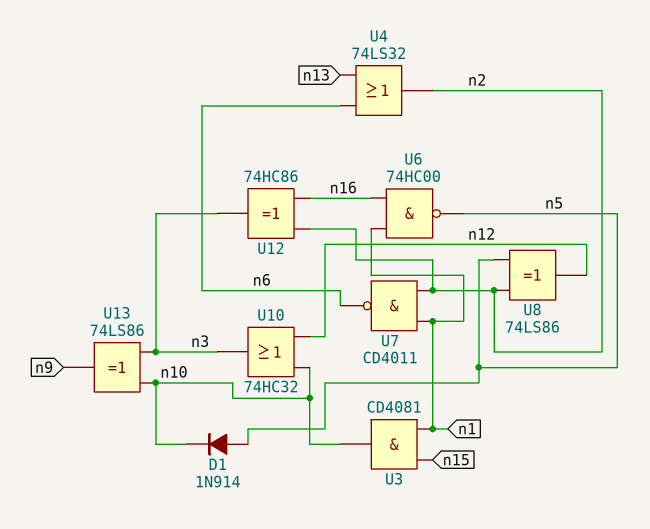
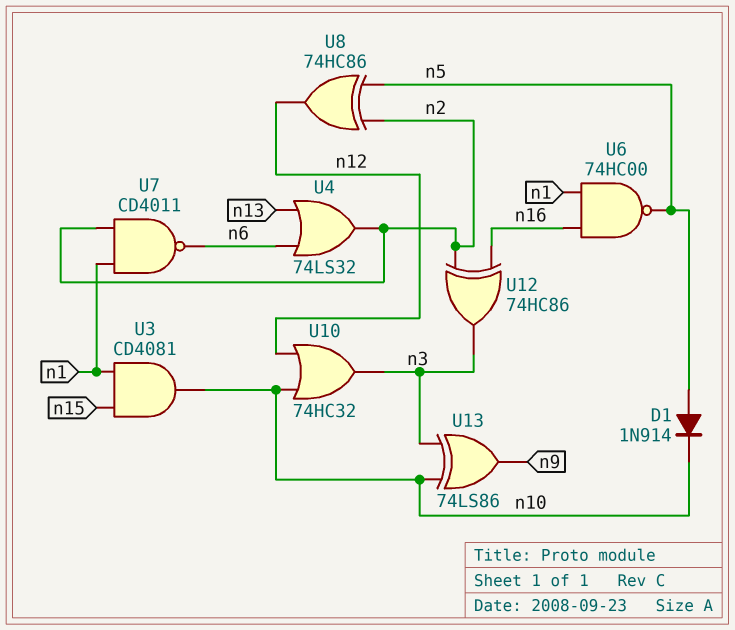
U8: XOR 74LS86 (in n2, in n5, out n12) -> XOR 74HC86 (in n2, in n5, out n12)

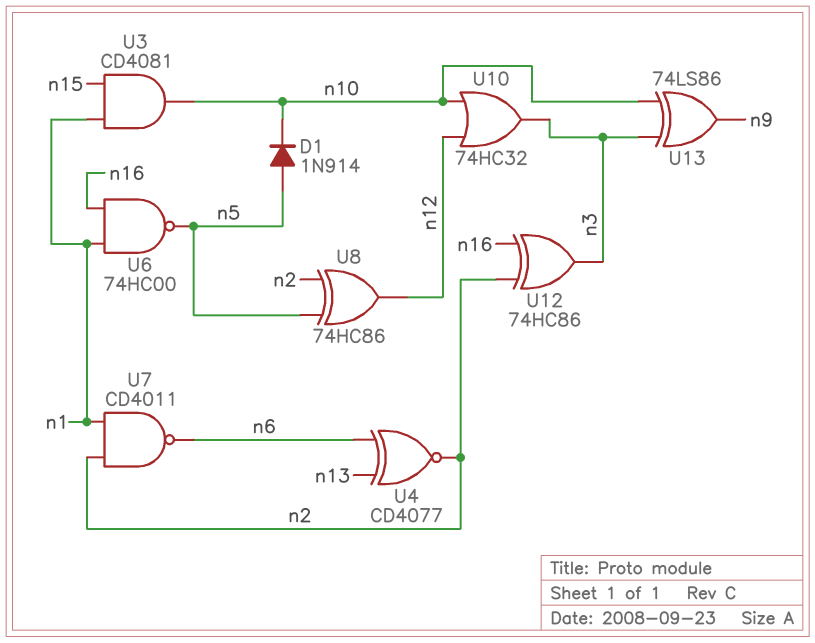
U4: OR 74LS32 (in n6, in n13, out n2) -> XNOR CD4077 (in n6, in n13, out n2)

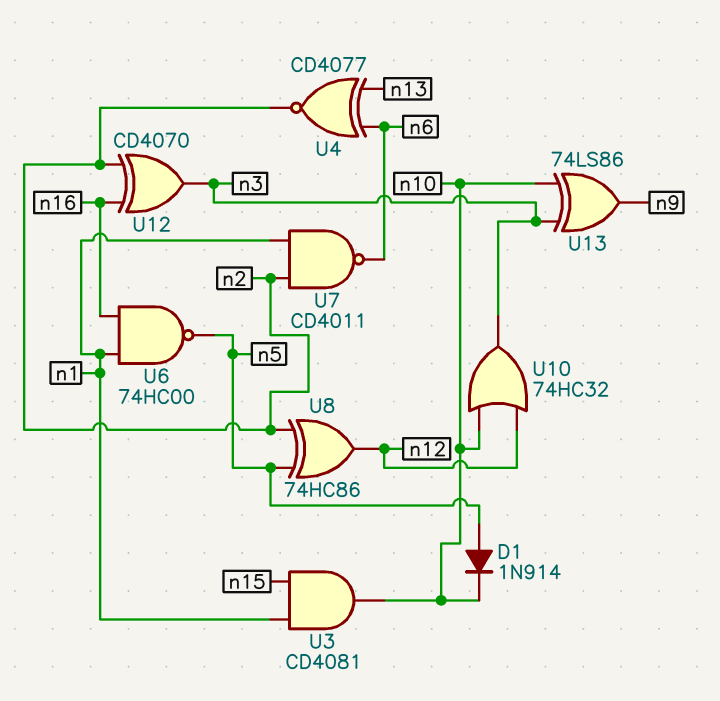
U12: XOR 74HC86 (in n2, in n16, out n3) -> XOR CD4070 (in n2, in n16, out n3)

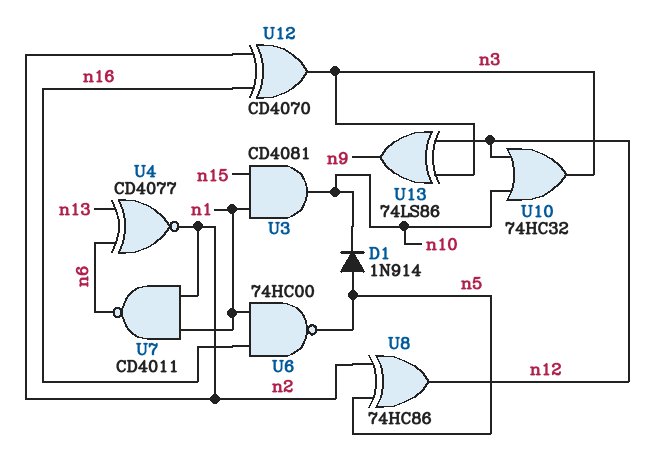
U13: XOR 74LS86 (in n3, in n10, out n9) -> XOR 74LS86 (in n3, in n12, out n9)

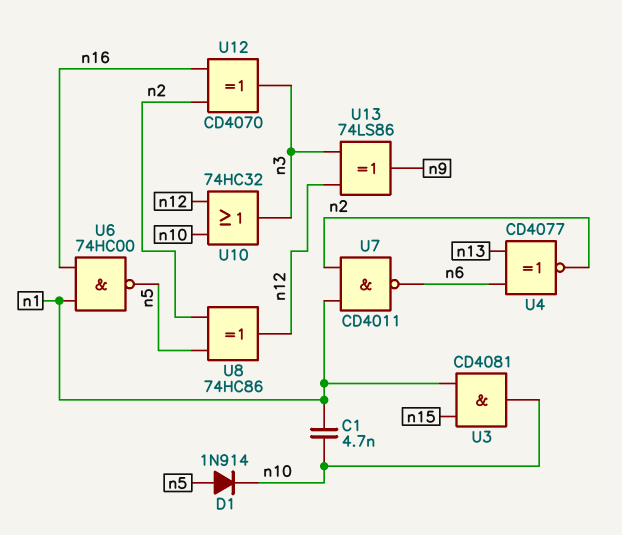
C1: none -> 4.7nF (n1, n10)

